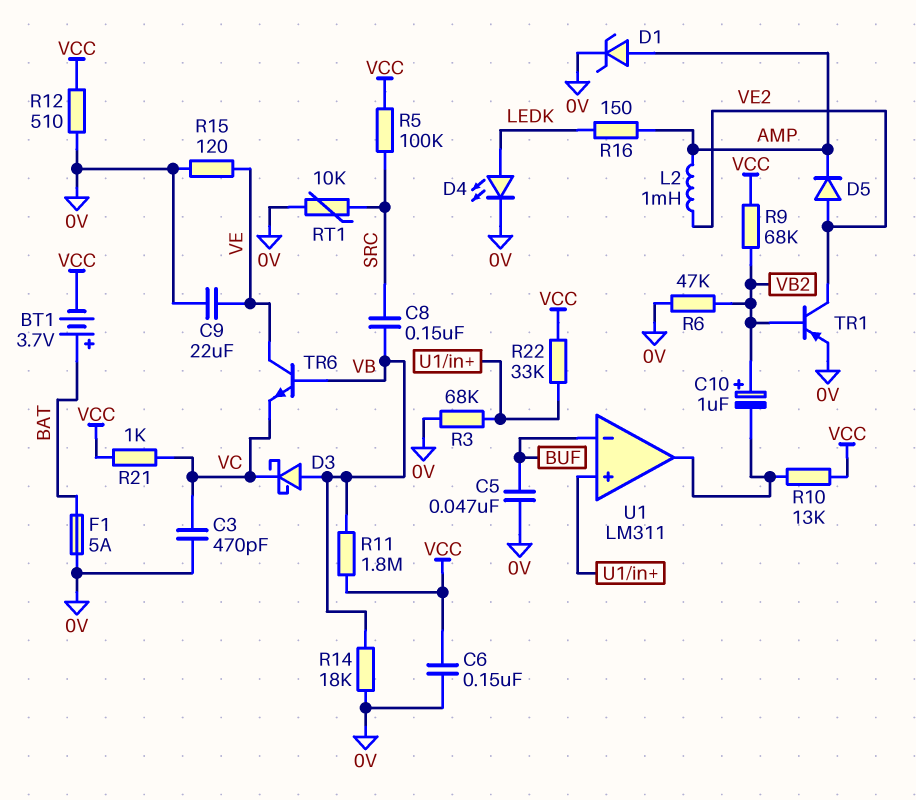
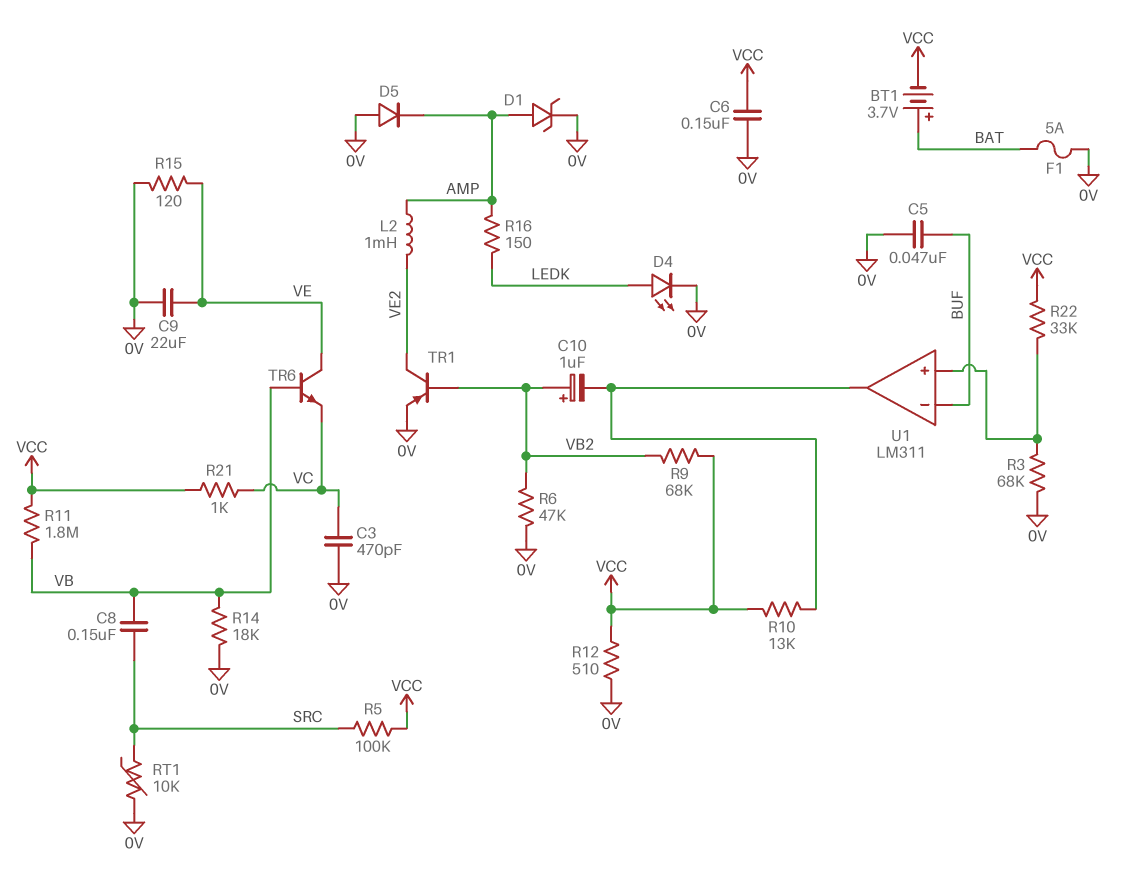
D3: schottky (A VB, K VC) -> none
D5: diode (A VE2, K AMP) -> diode (A 0V, K AMP)

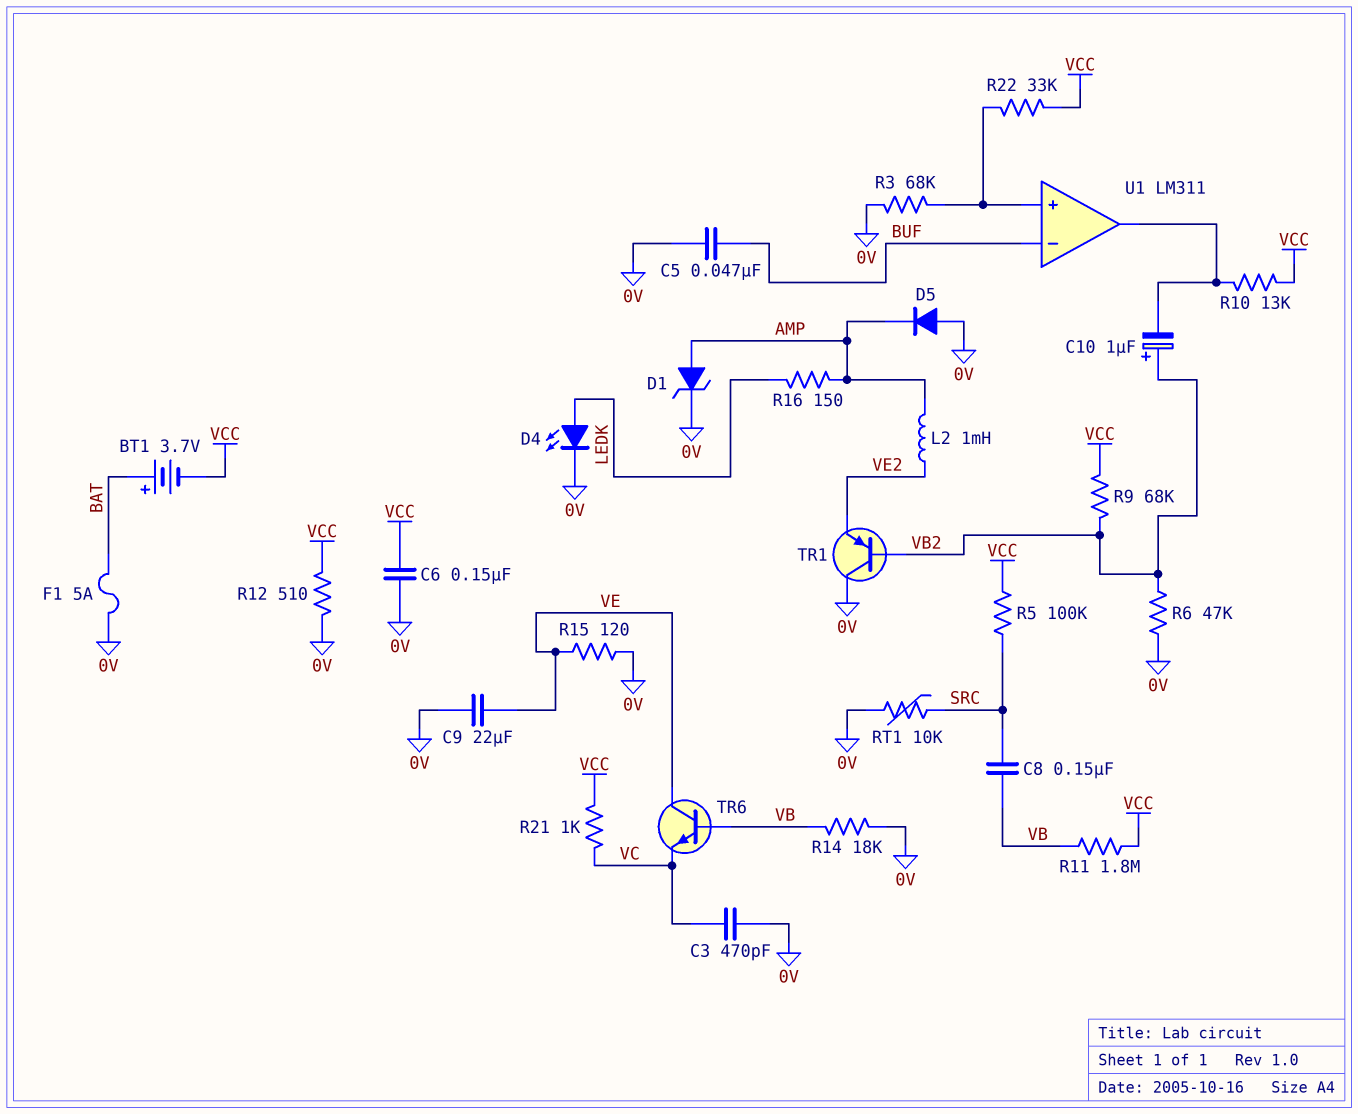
TR1: PNP (B VB2, C VE2, E 0V) -> PNP (B VB2, C 0V, E VE2)

